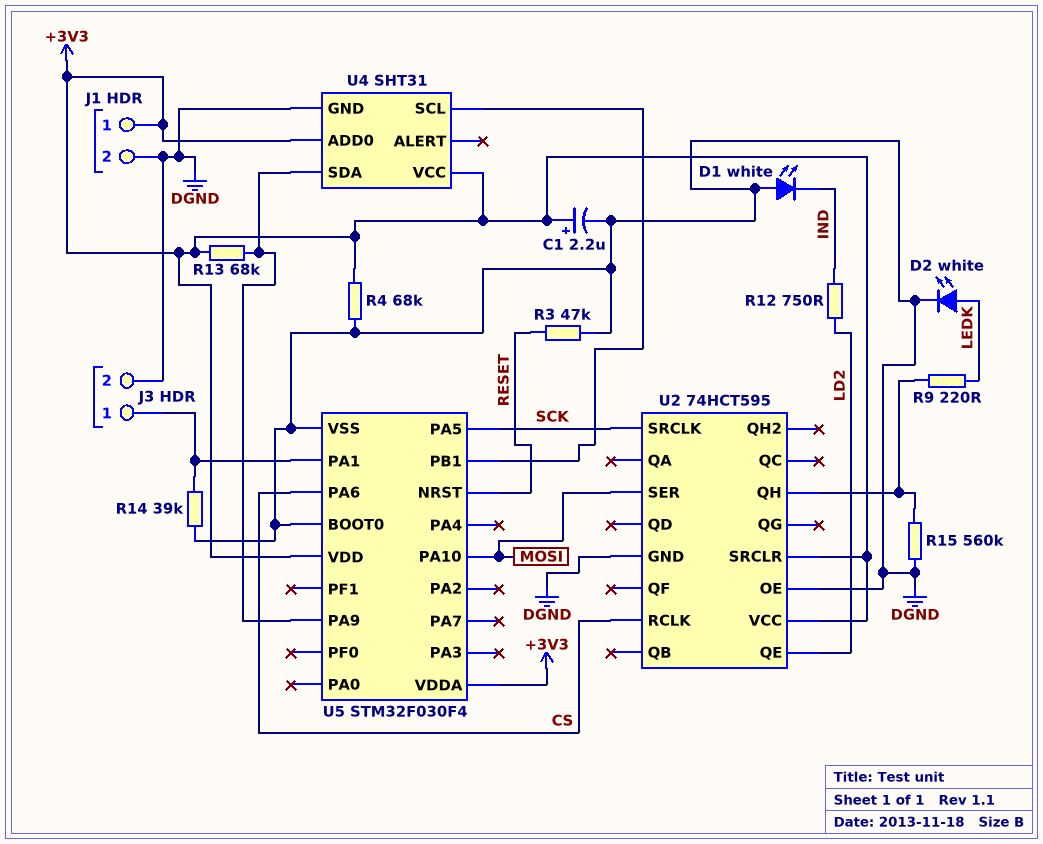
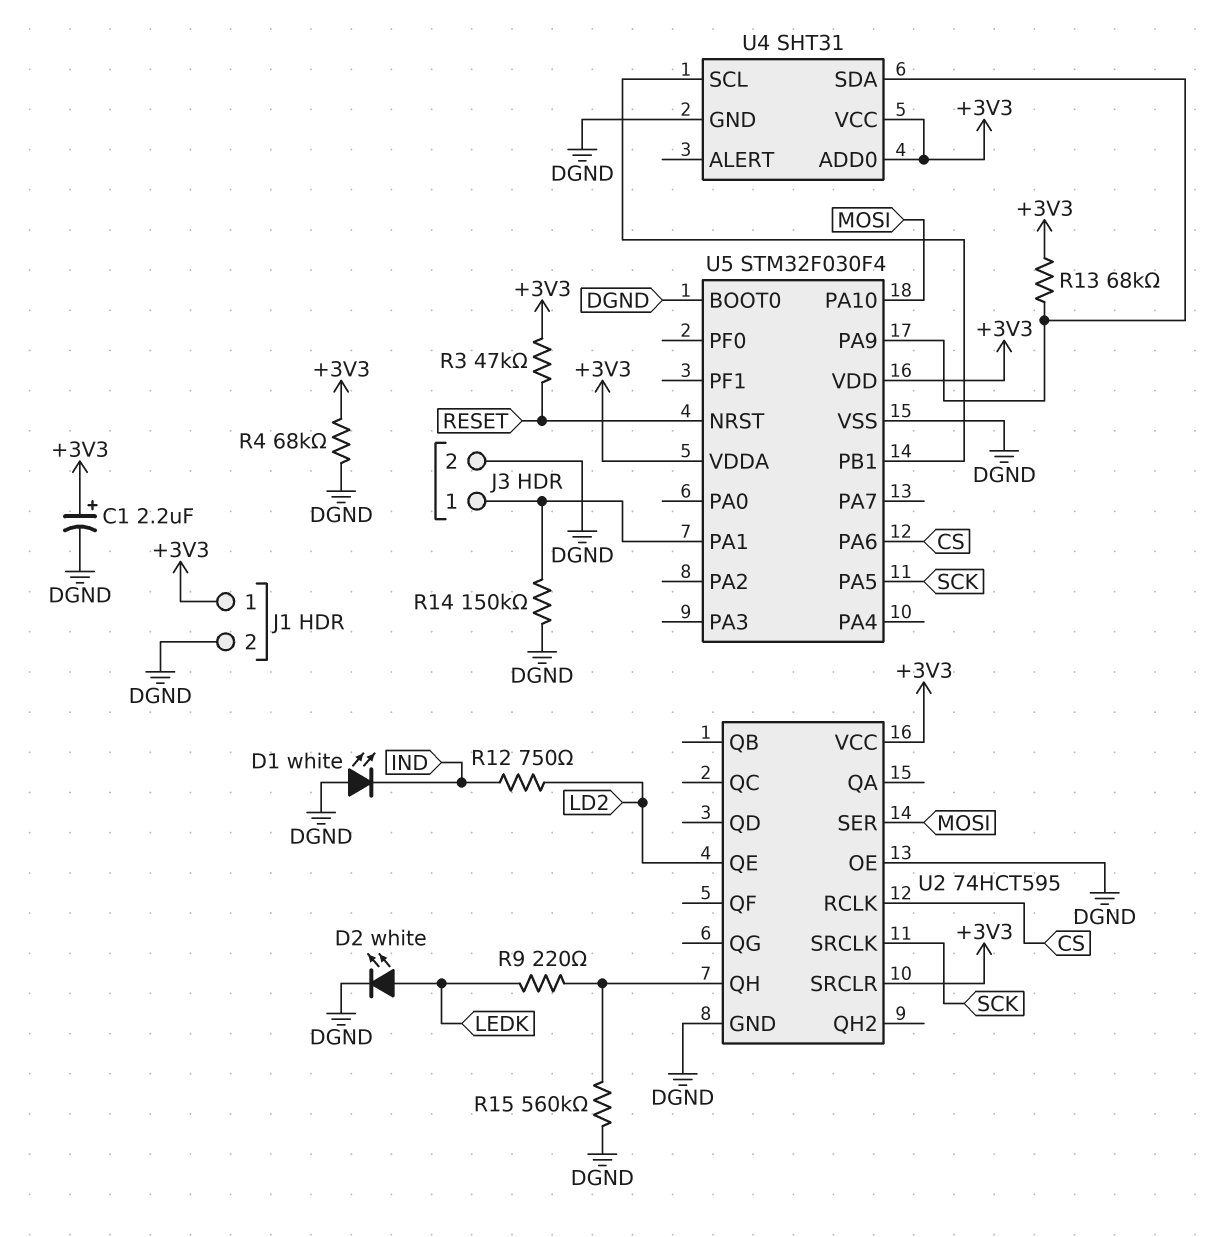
R3: 47k (DGND, RESET) -> 47k (+3V3, RESET)
R14: 39k (DGND, J3/1) -> 150k (DGND, J3/1)

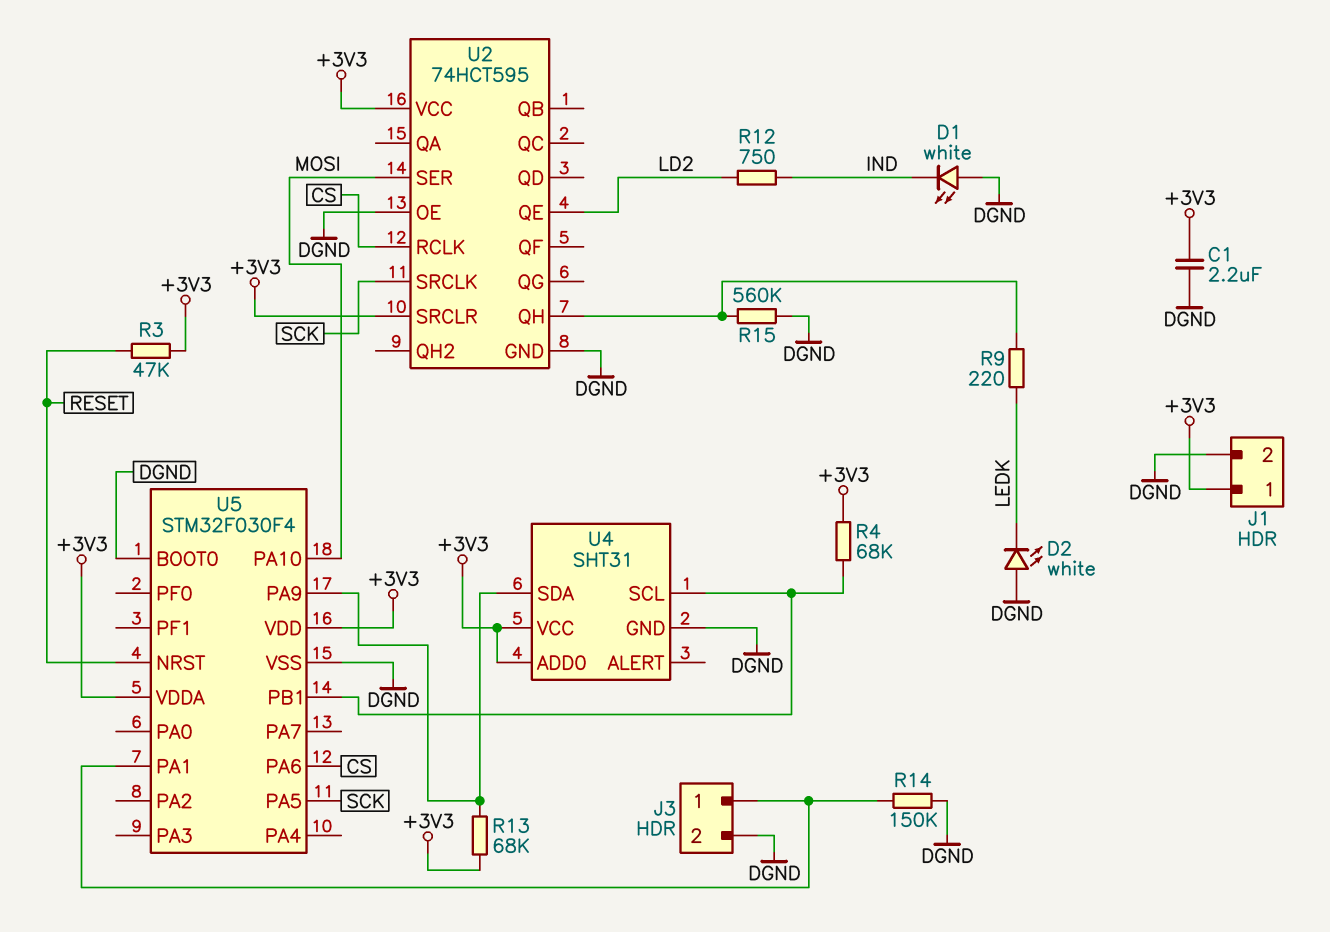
C1: 2.2uF (plus +3V3, minus DGND) -> 2.2uF (+3V3, DGND)
D2: LED white (A LEDK, K DGND) -> LED white (A DGND, K LEDK)
R4: 68k (+3V3, DGND) -> 68k (+3V3, U4/SCL)

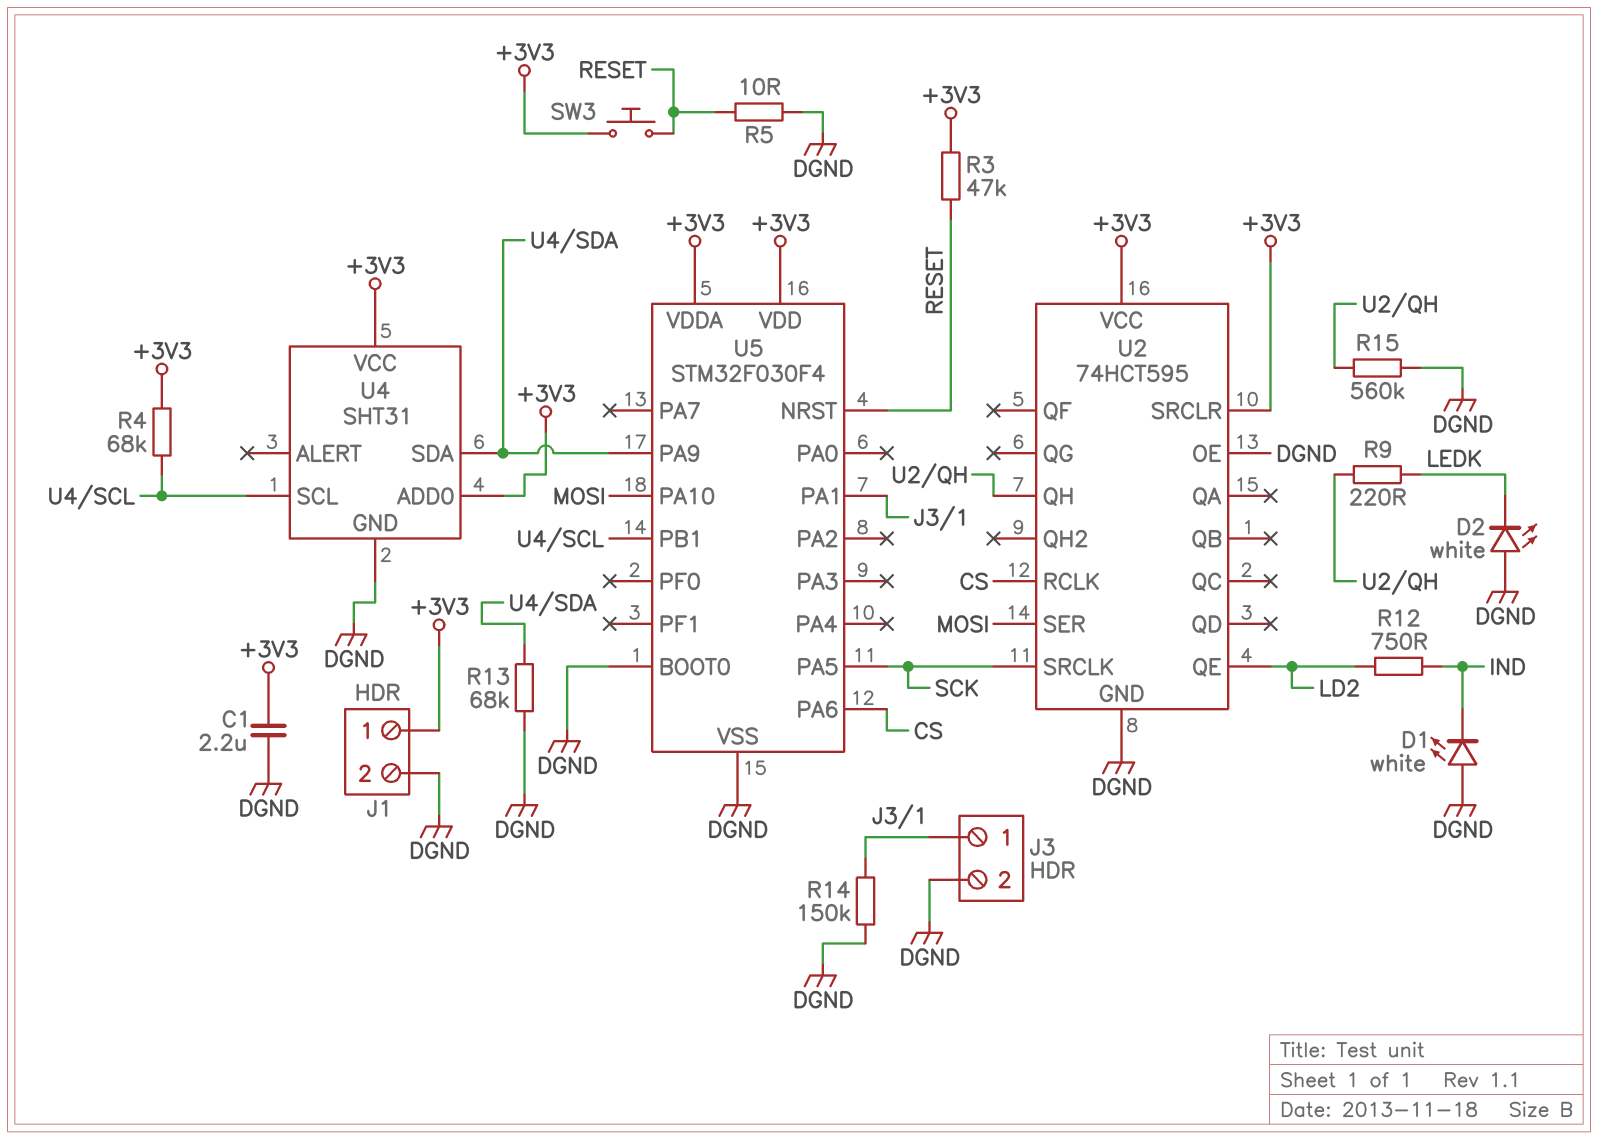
R5: none -> 10 (DGND, RESET)
R13: 68k (+3V3, U4/SDA) -> 68k (DGND, U4/SDA)
SW3: none -> button (+3V3, RESET)

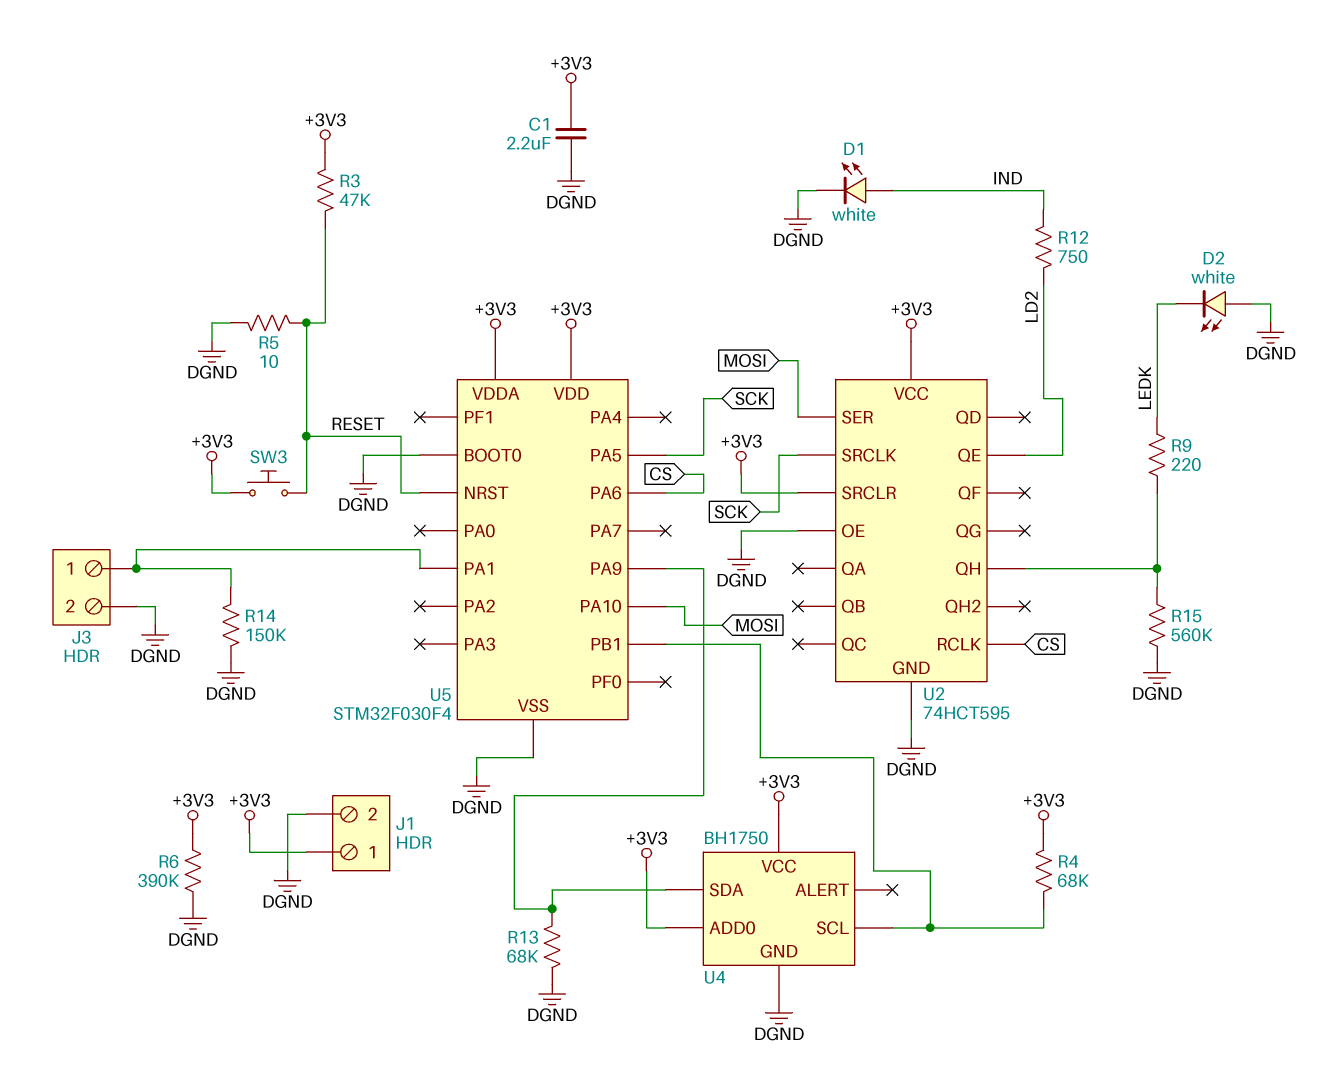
D1: LED white (A DGND, K IND) -> LED white (A IND, K DGND)
R6: none -> 390k (+3V3, DGND)
U4: SHT31 -> BH1750

